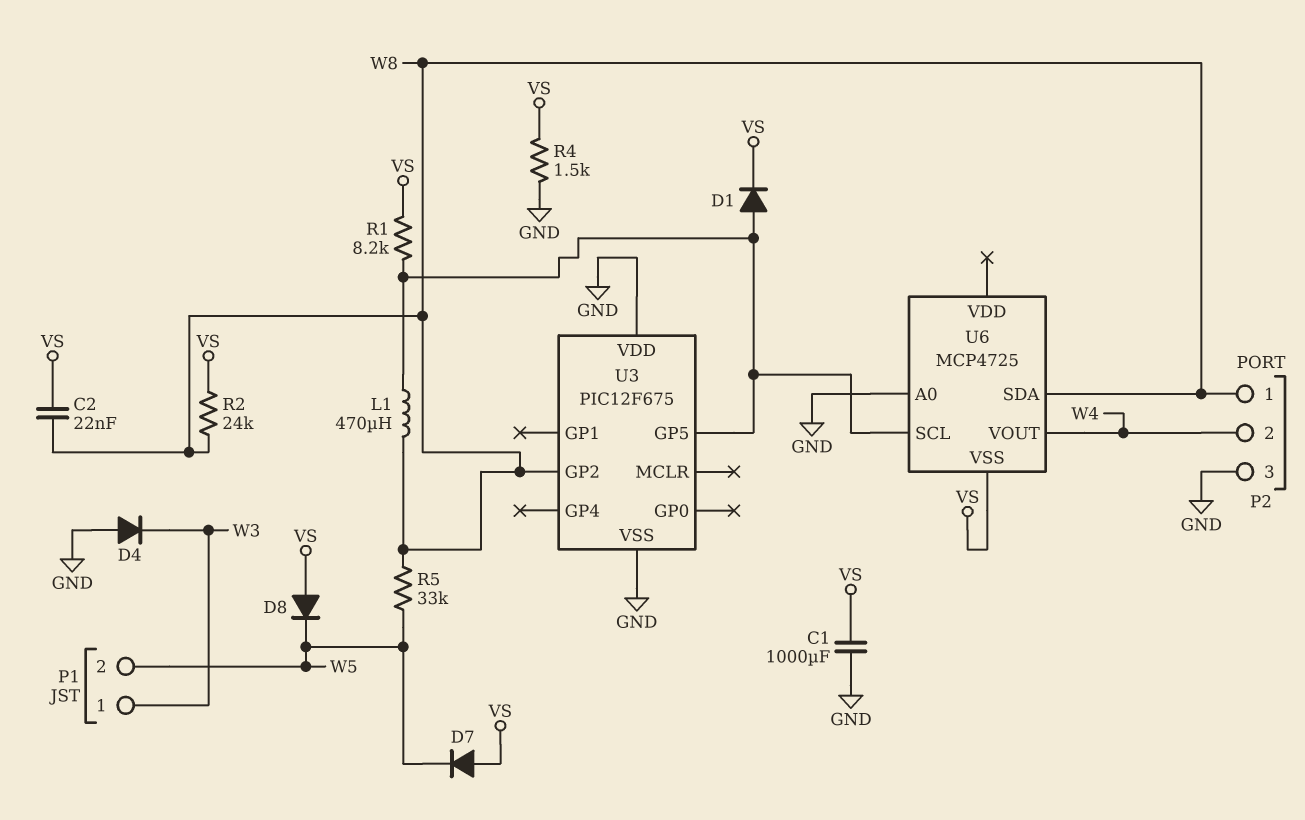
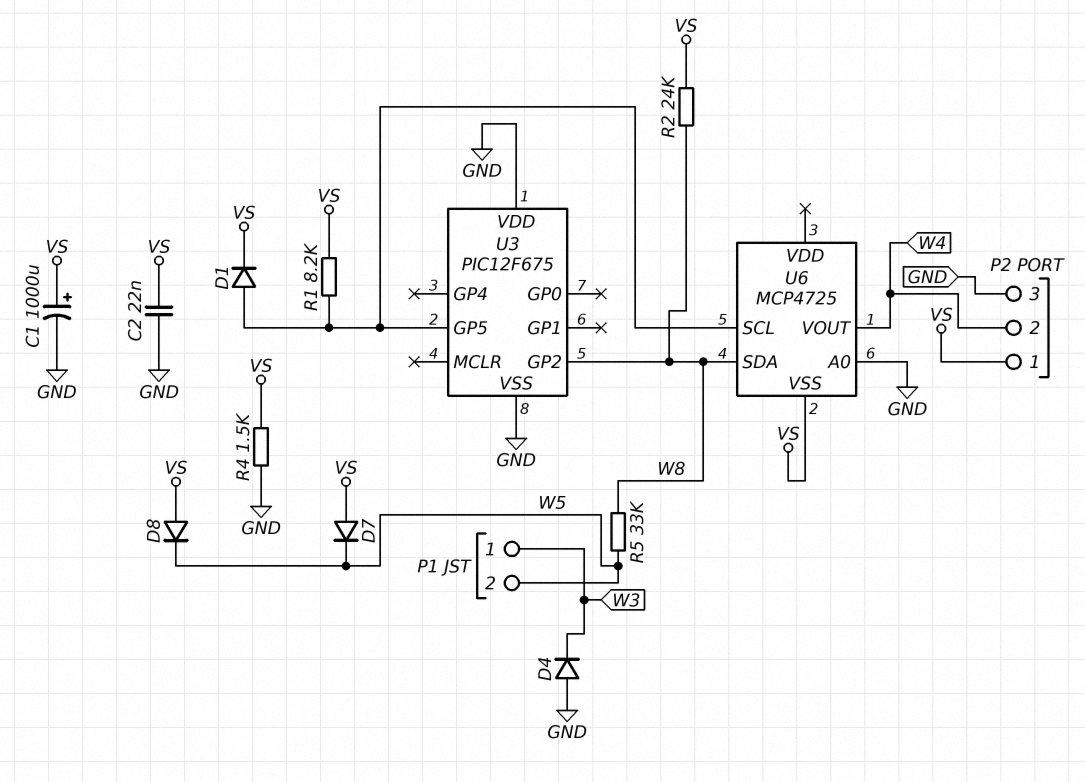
C1: 1000uF (GND, VS) -> 1000uF (plus VS, minus GND)
C2: 22nF (VS, W8) -> 22nF (GND, VS)
L1: 470uH (U3/GP5, W8) -> none
P2 pin 1: W8 -> VS

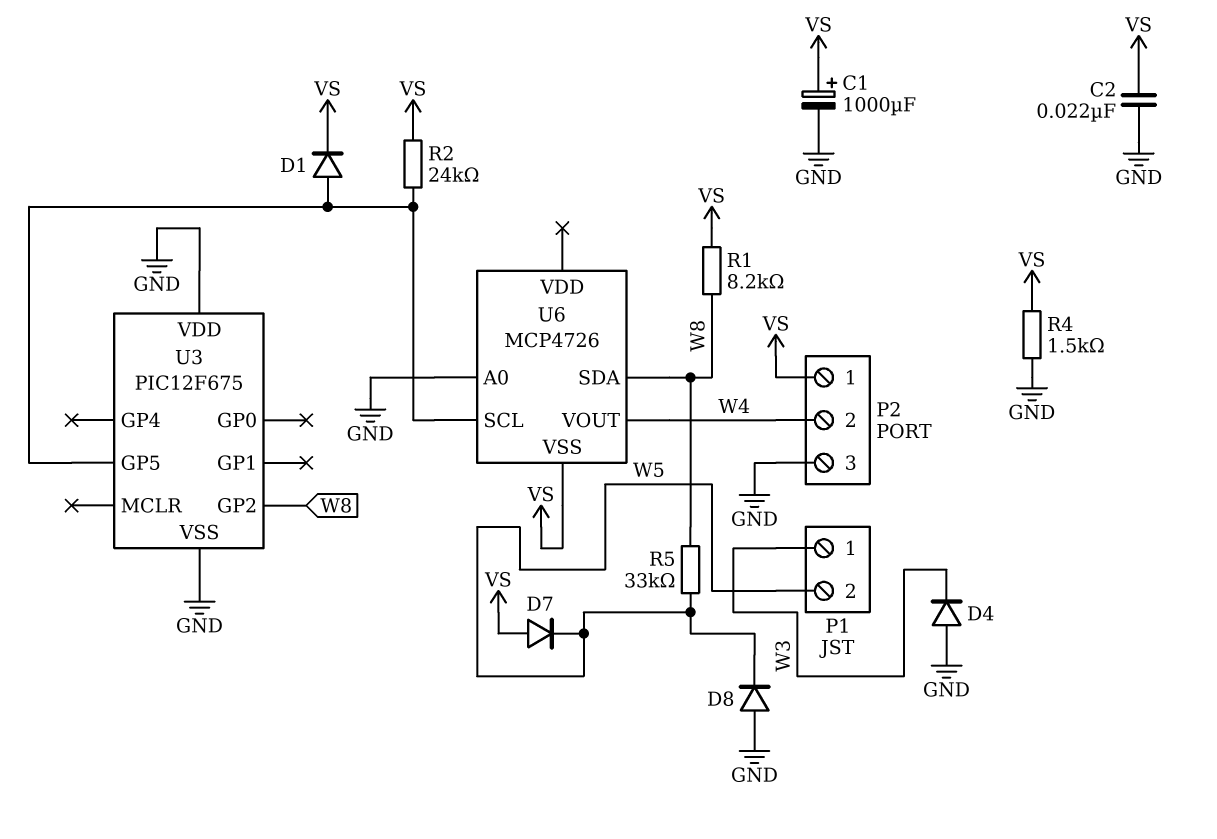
D8: diode (A VS, K W5) -> diode (A GND, K W5)
R1: 8.2k (U3/GP5, VS) -> 8.2k (VS, W8)
R2: 24k (VS, W8) -> 24k (U3/GP5, VS)
U6: MCP4725 -> MCP4726

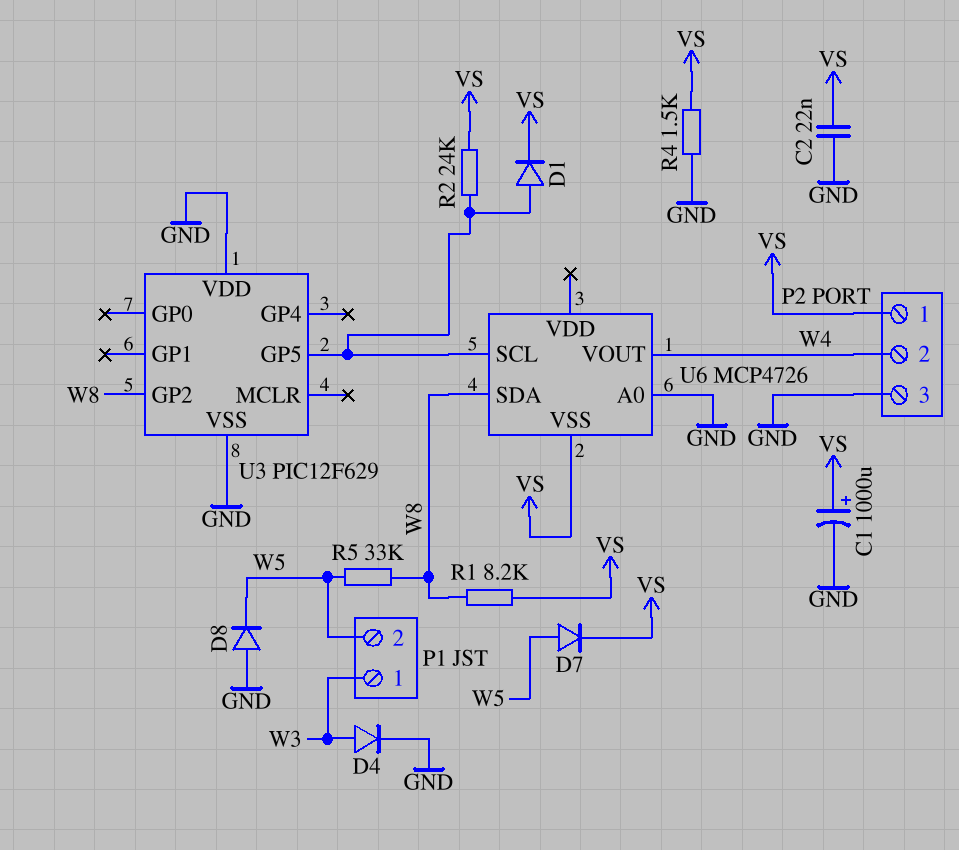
D4: diode (A GND, K W3) -> diode (A W3, K GND)
D7: diode (A VS, K W5) -> diode (A W5, K VS)
U3: PIC12F675 -> PIC12F629

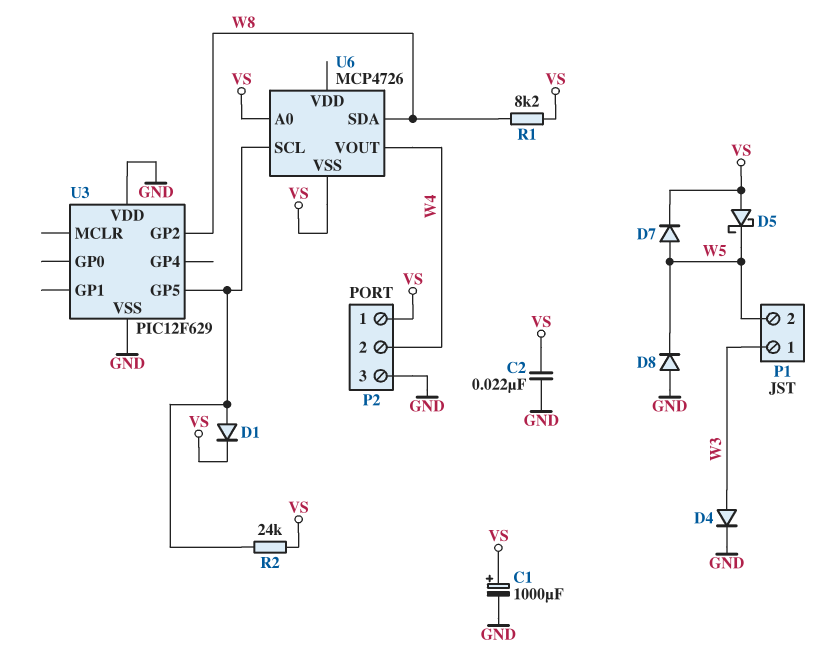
D5: none -> schottky (A VS, K W5)
R4: 1.5k (GND, VS) -> none
R5: 33k (W5, W8) -> none
U6 pin A0: GND -> VS

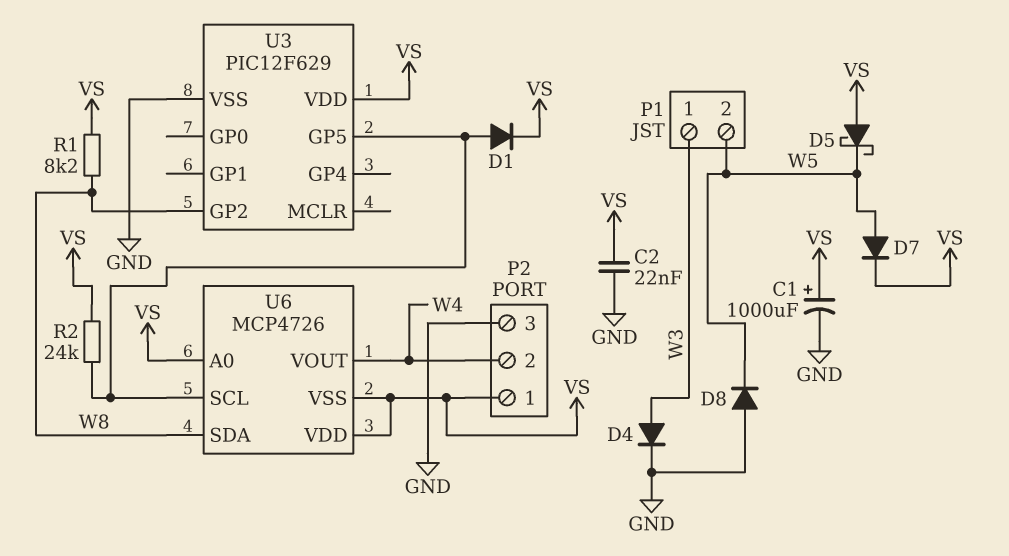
U3 pin VDD: GND -> VS
U6 pin VDD: none -> VS

